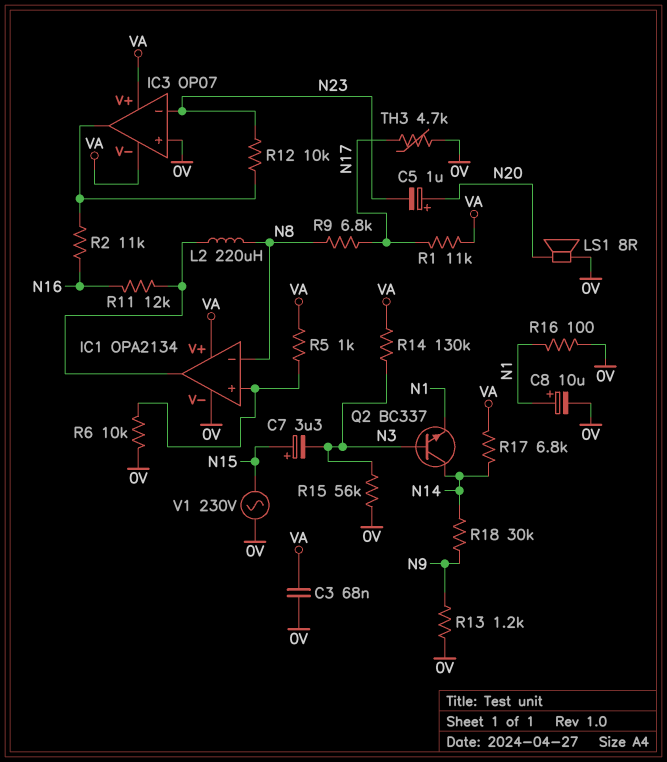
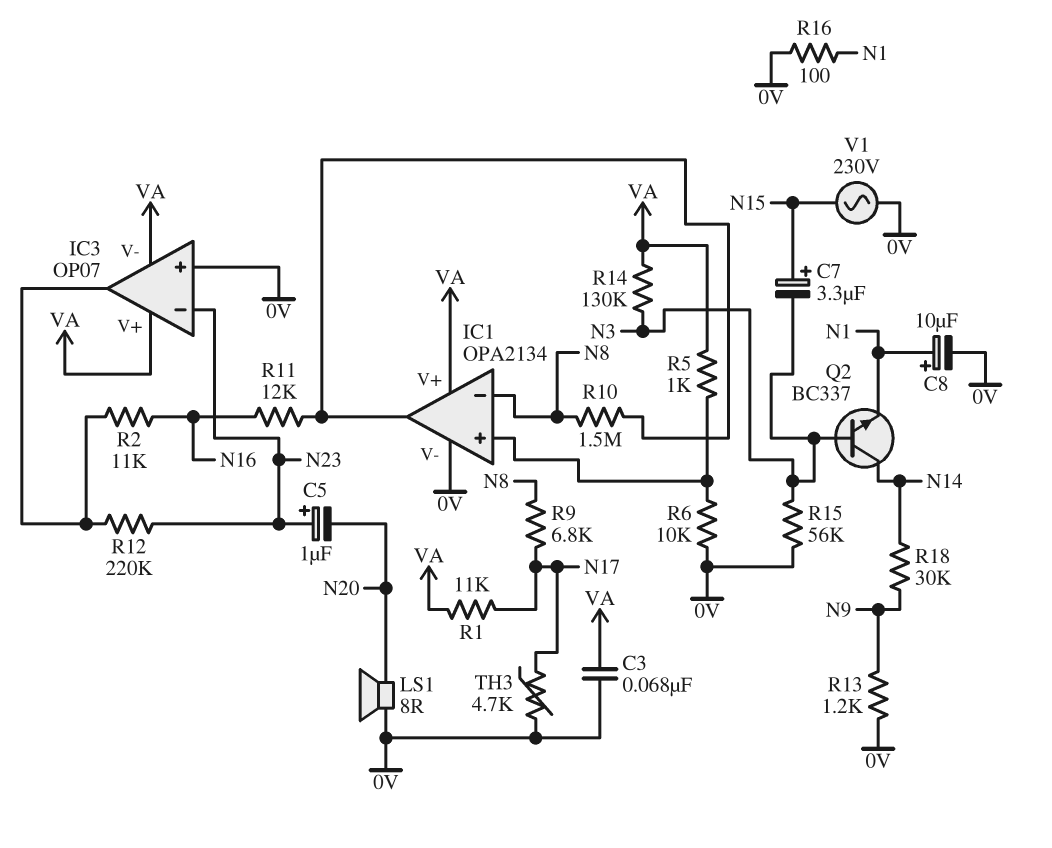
C5: 1uF (plus N20, minus N23) -> 1uF (plus N23, minus N20)
L2: 220uH (IC1/out, N8) -> none
R10: none -> 1.5M (IC1/out, N8)
R12: 10k (IC3/out, N23) -> 220k (IC3/out, N23)
R17: 6.8k (N14, VA) -> none

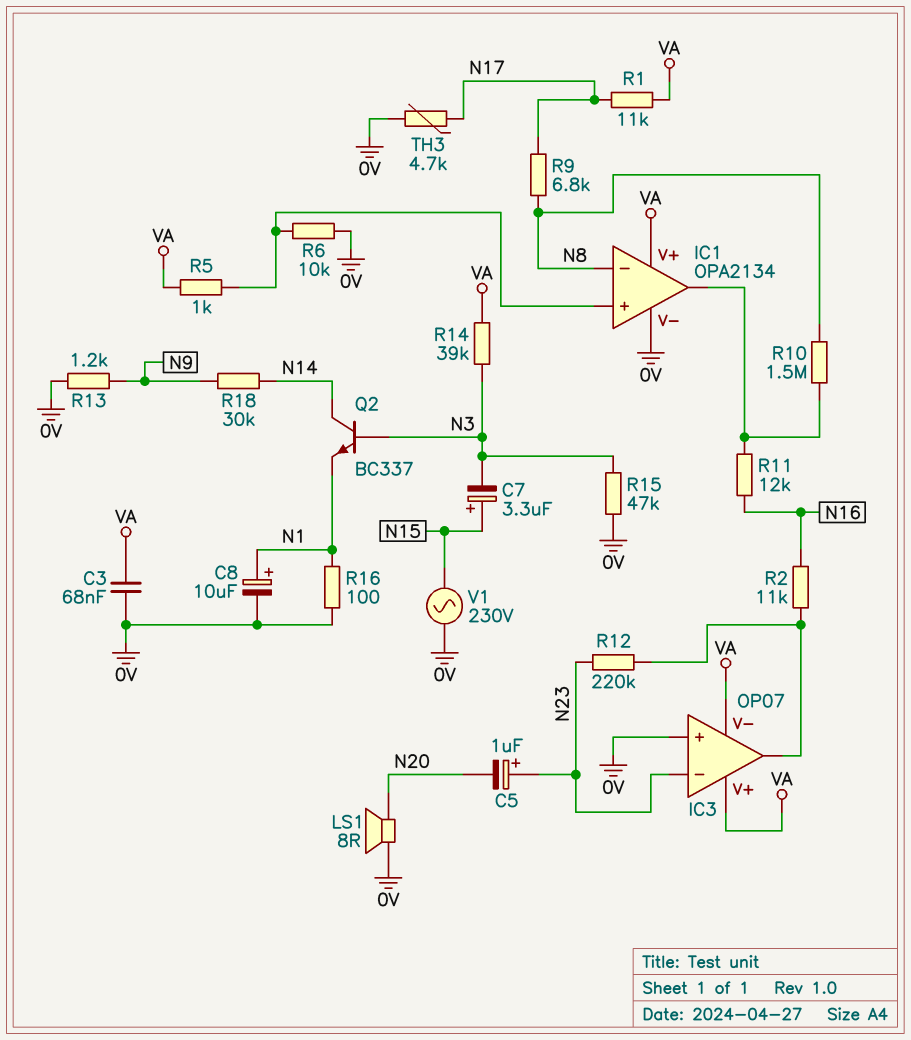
R14: 130k (N3, VA) -> 39k (N3, VA)
R15: 56k (0V, N3) -> 47k (0V, N3)

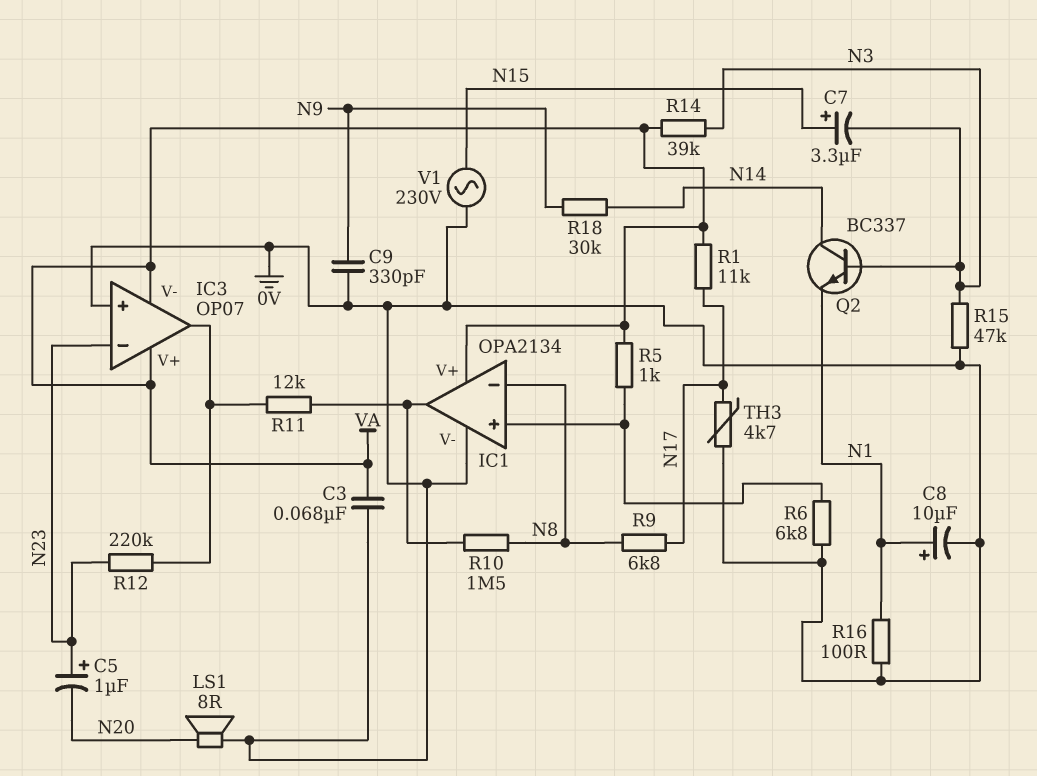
C9: none -> 330pF (0V, N9)
R2: 11k (IC3/out, N16) -> none
R6: 10k (0V, IC1/in+) -> 6.8k (0V, IC1/in+)
R11: 12k (IC1/out, N16) -> 12k (IC1/out, IC3/out)
R13: 1.2k (0V, N9) -> none

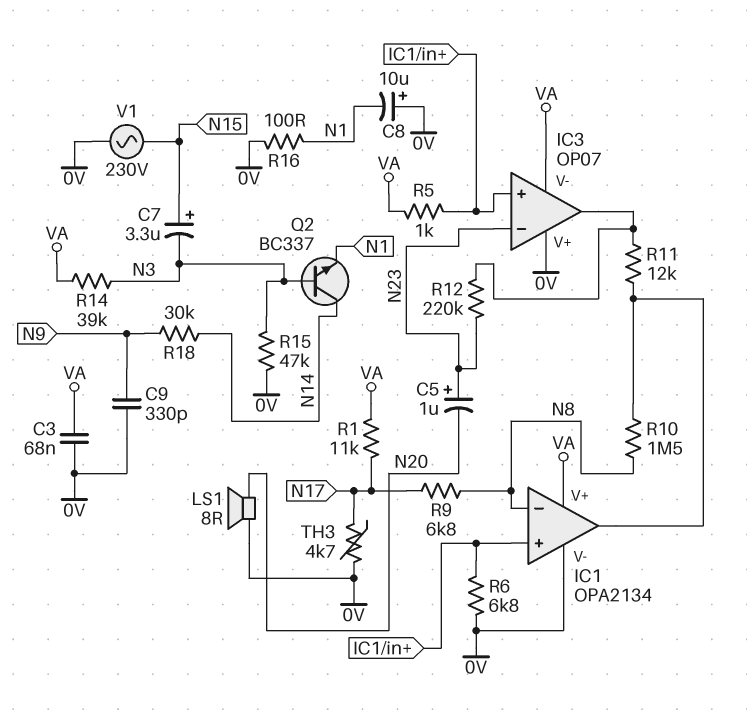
C8: 10uF (plus N1, minus 0V) -> 10uF (plus 0V, minus N1)
IC3 pin V+: VA -> 0V
IC3 pin in+: 0V -> IC1/in+

